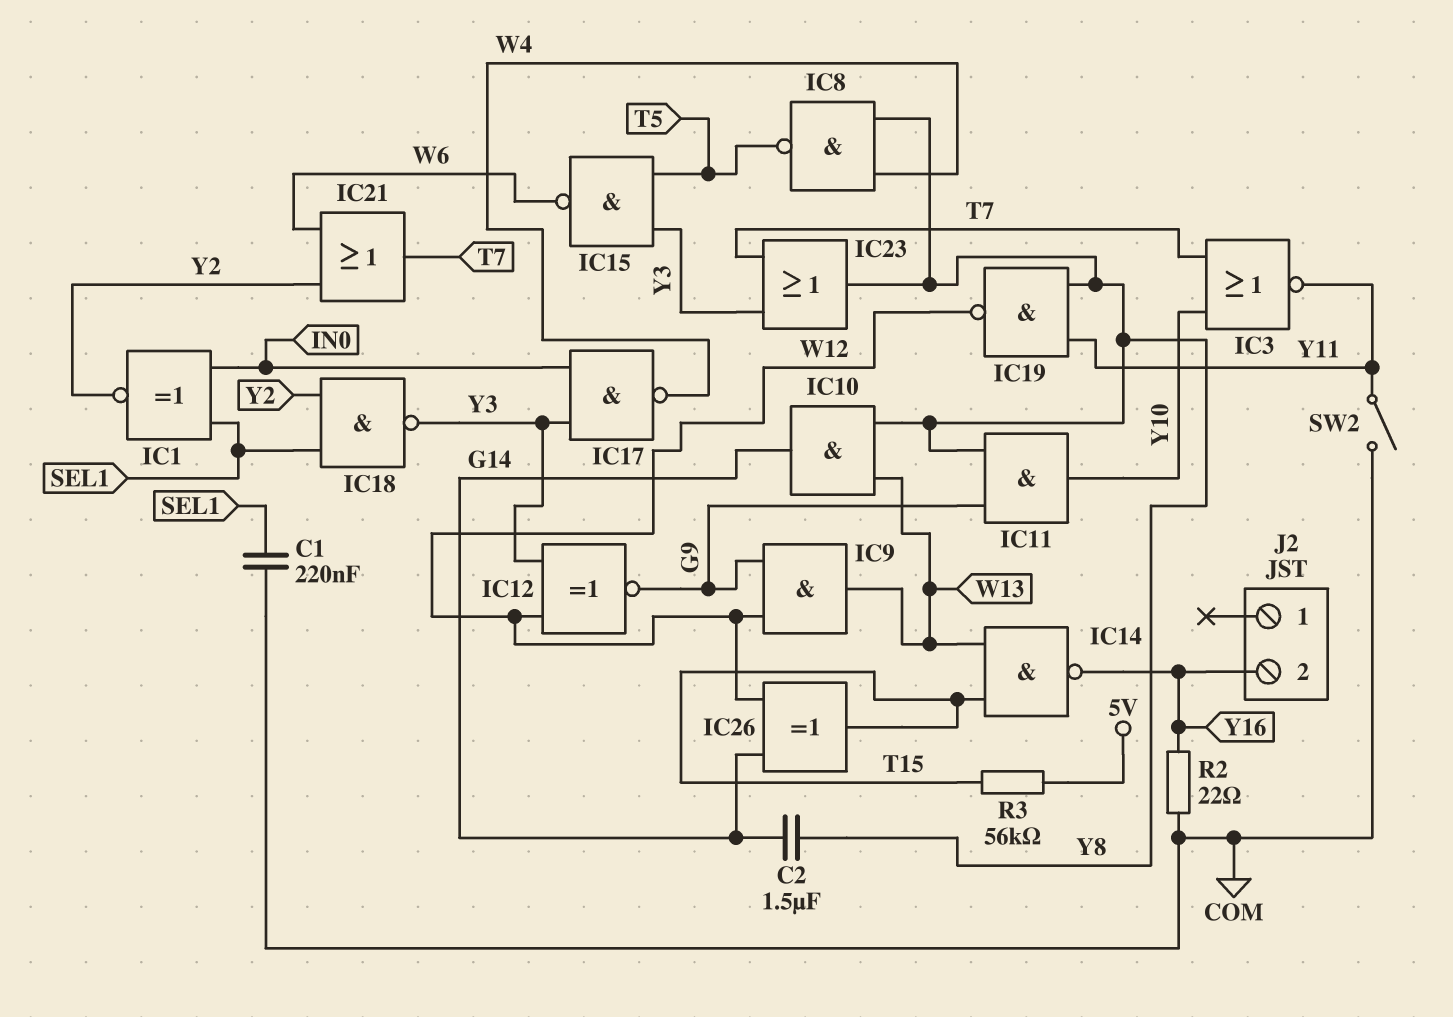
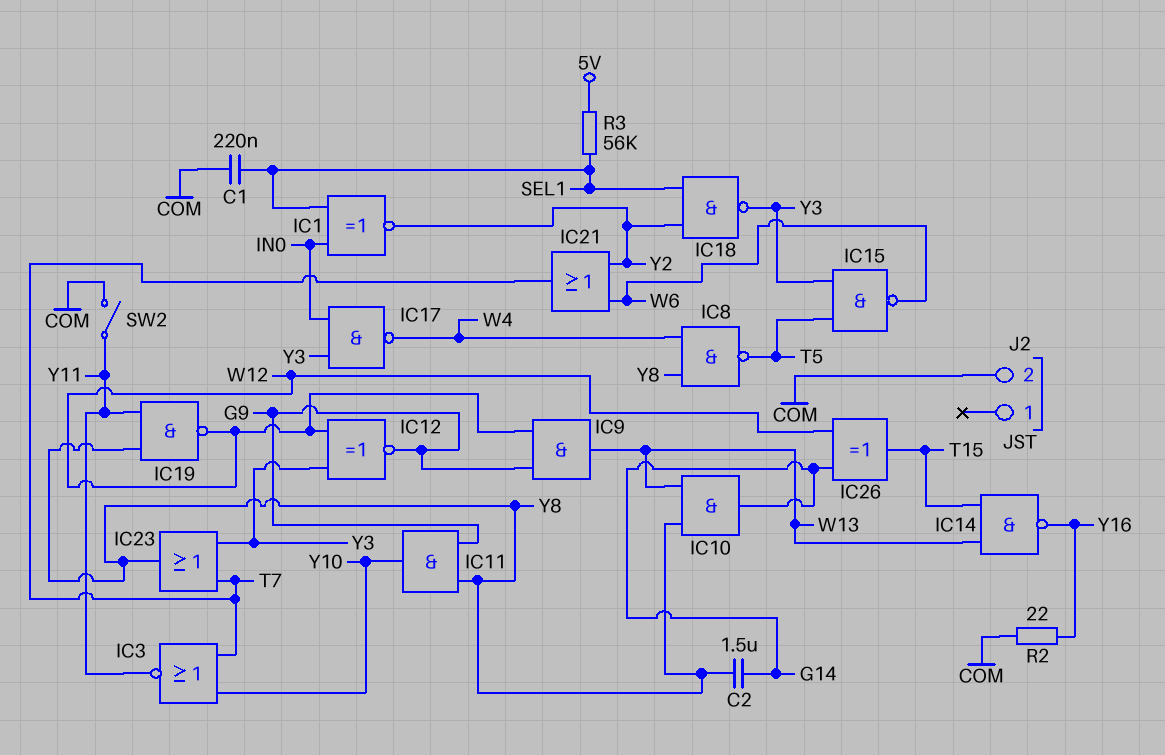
J2 pin 2: Y16 -> COM
R3: 56k (5V, T15) -> 56k (5V, SEL1)

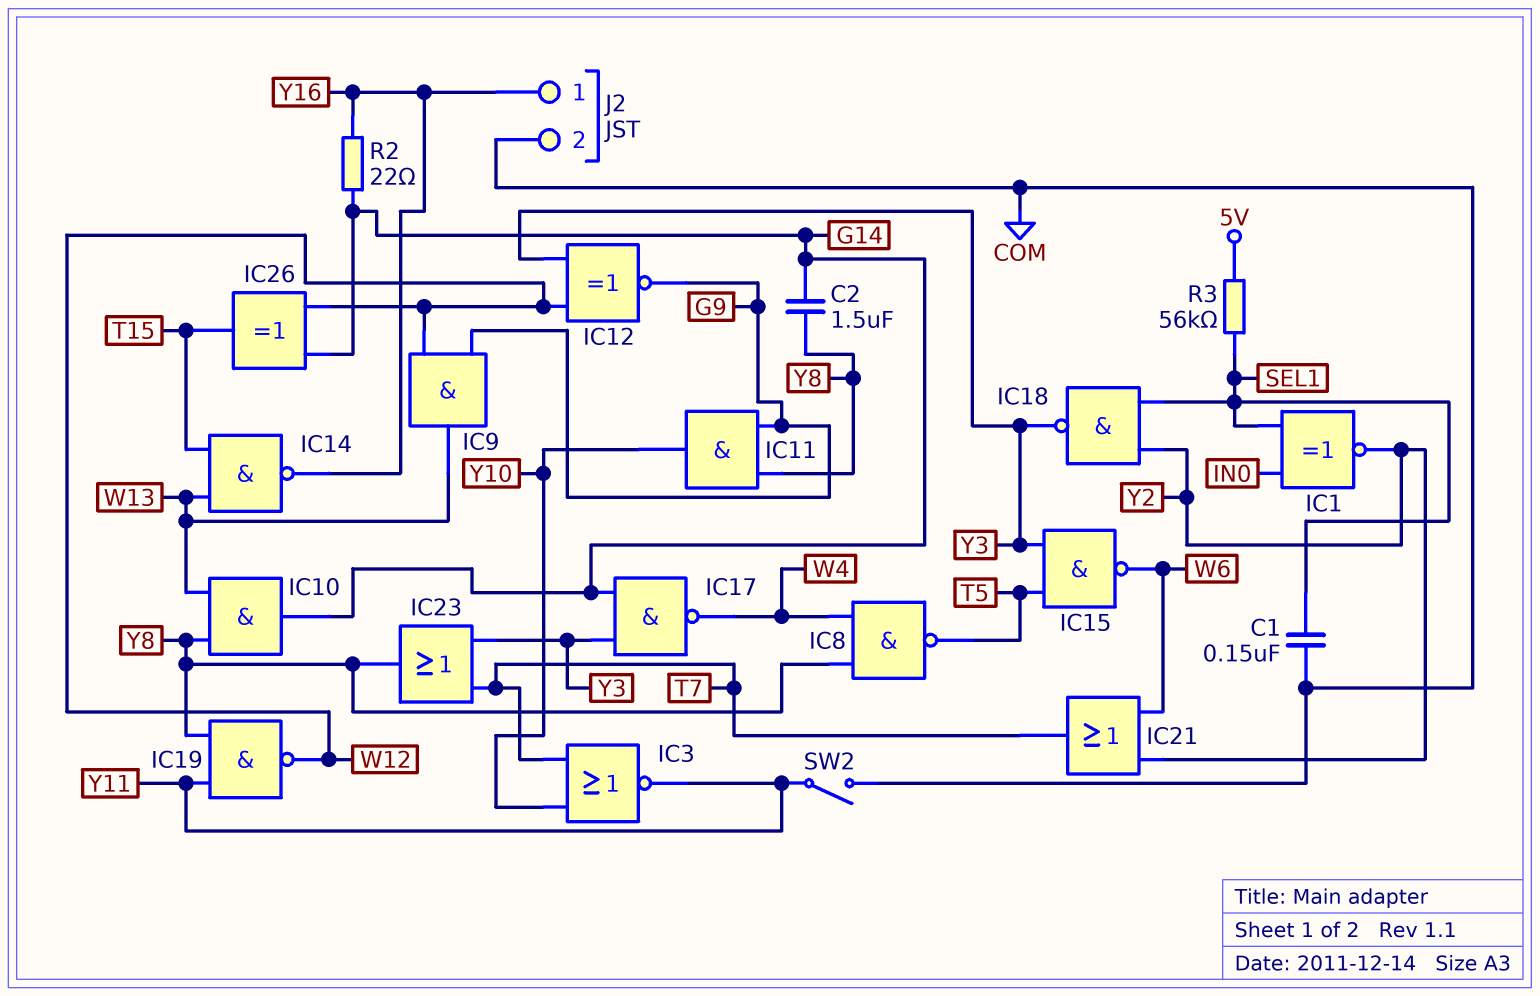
C1: 220nF (COM, SEL1) -> 150nF (COM, SEL1)
IC17: NAND (in IN0, in Y3, out W4) -> NAND (in G14, in Y3, out W4)
J2 pin 1: none -> Y16
R2: 22 (COM, Y16) -> 22 (G14, Y16)

